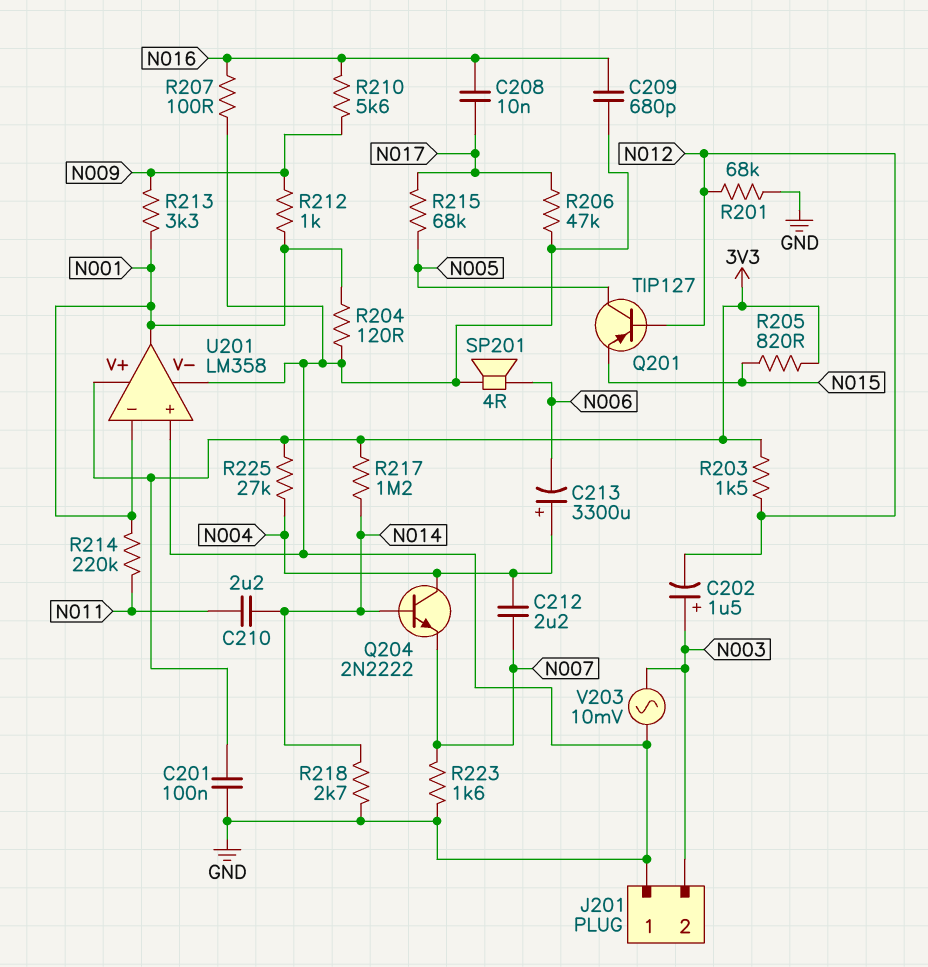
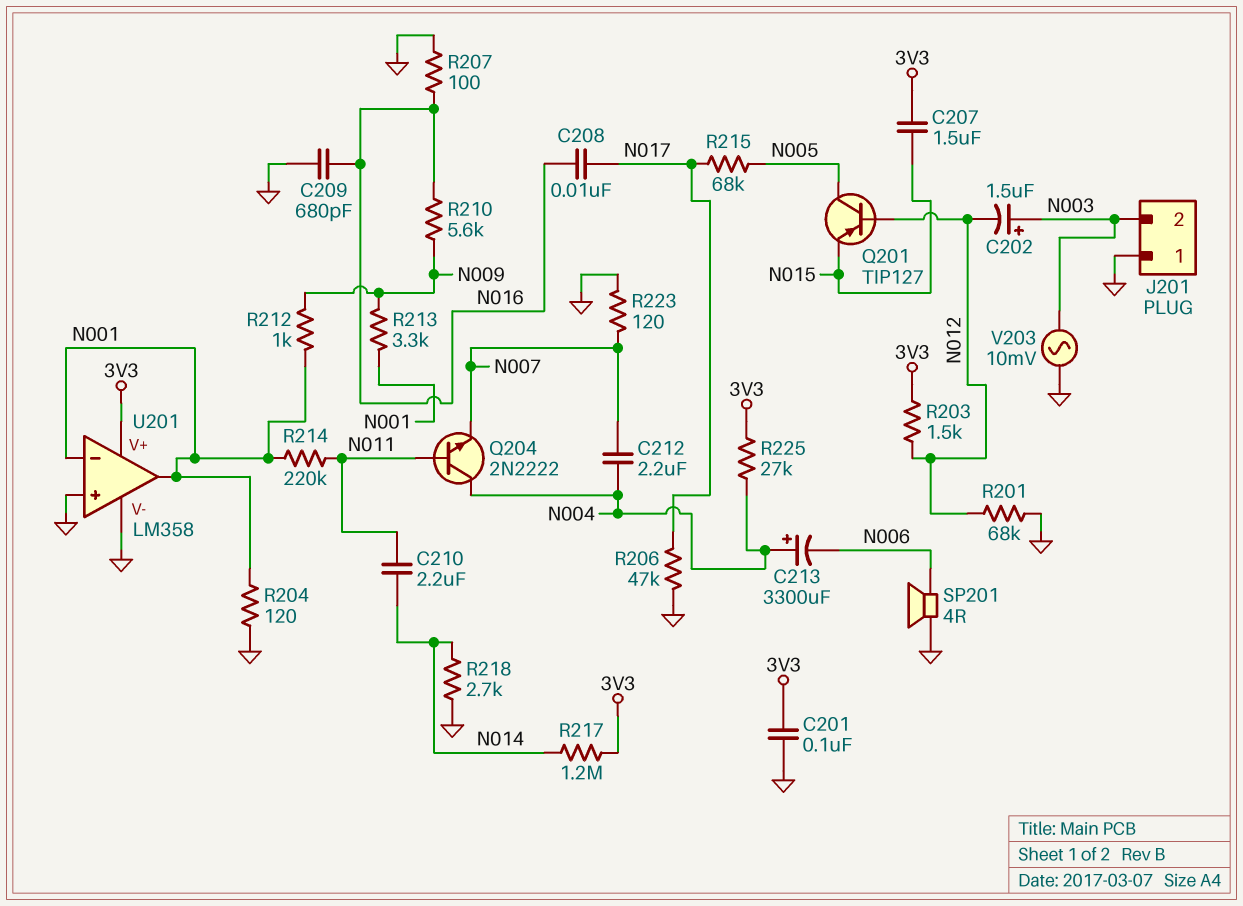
C207: none -> 1.5uF (3V3, N015)
Q204: NPN 2N2222 (B N014, C N004, E N007) -> NPN 2N2222 (B N011, C N004, E N007)
R205: 820 (3V3, N015) -> none
R223: 1.6k (GND, N007) -> 120 (GND, N007)

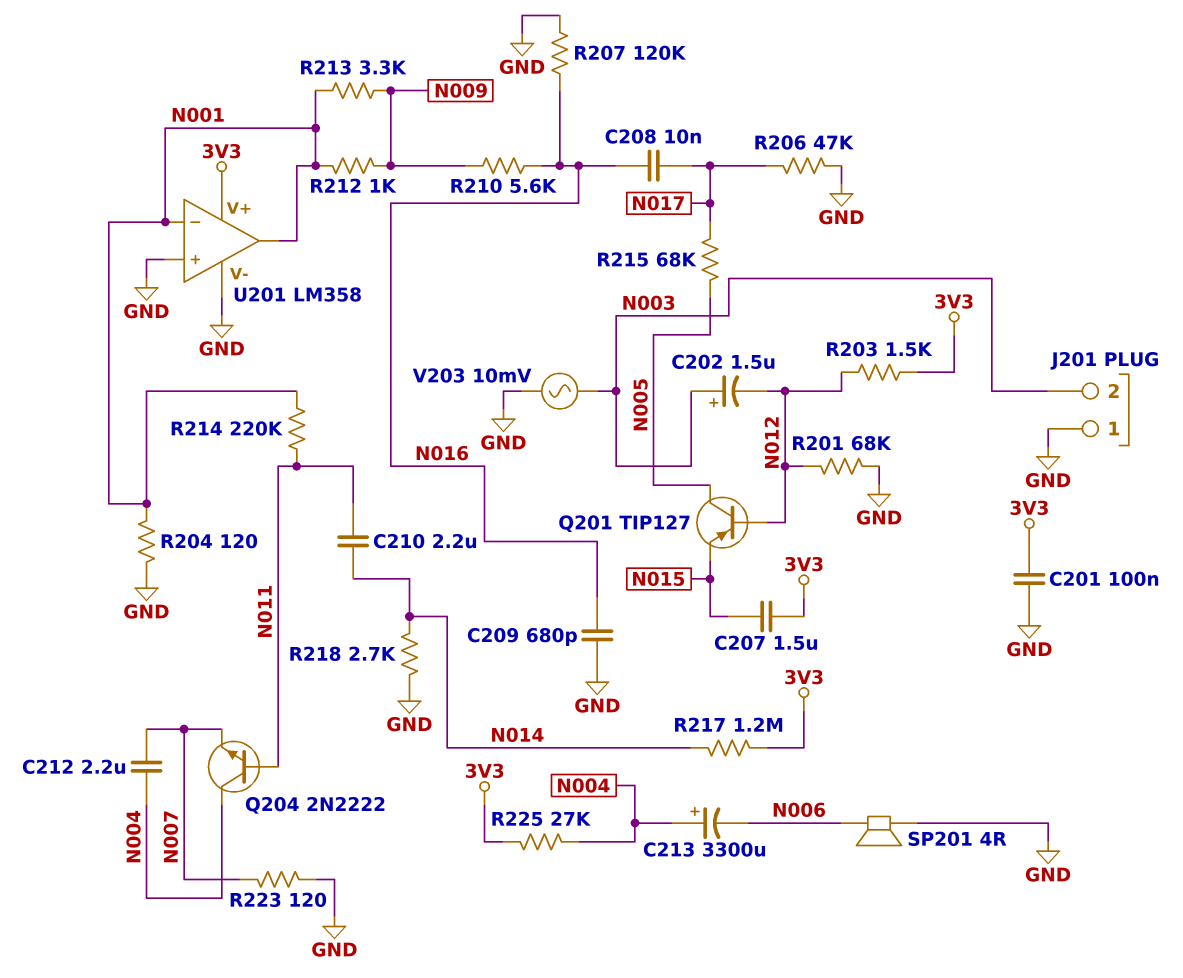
R207: 100 (GND, N016) -> 120k (GND, N016)

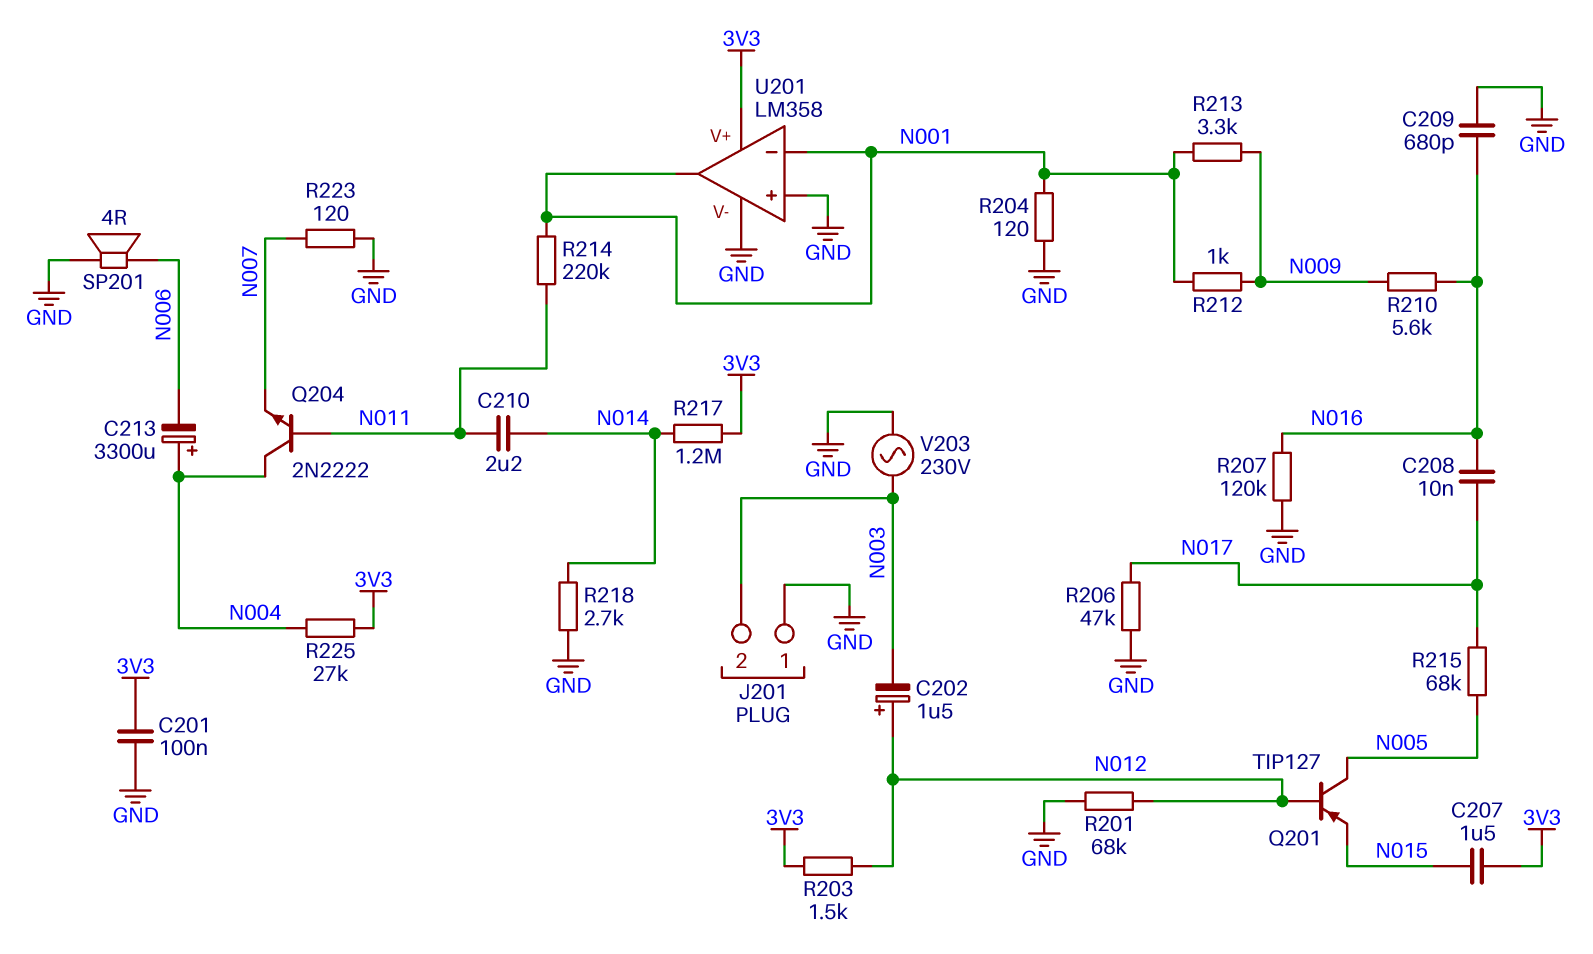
C202: 1.5uF (plus N003, minus N012) -> 1.5uF (plus N012, minus N003)
C212: 2.2uF (N004, N007) -> none
V203: AC 10mV (GND, N003) -> AC 230V (GND, N003)

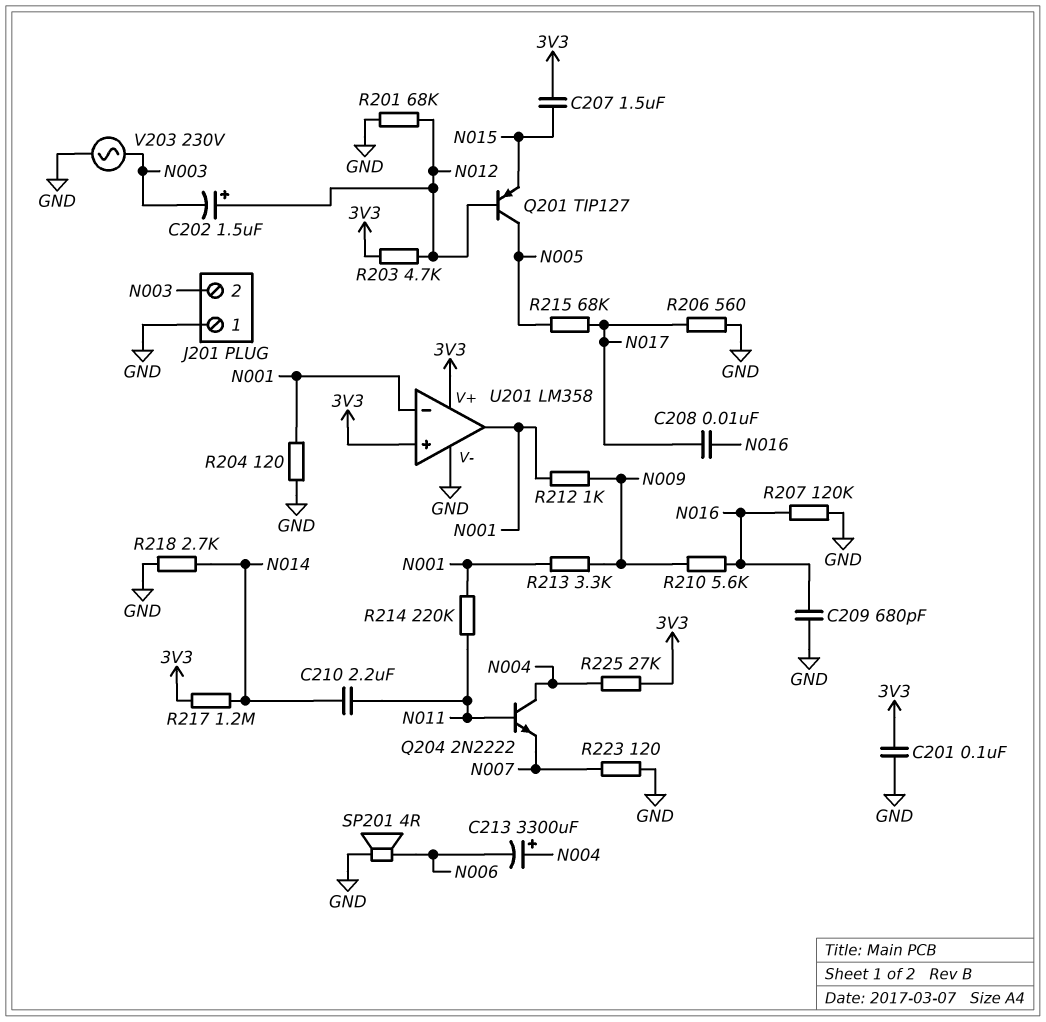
R203: 1.5k (3V3, N012) -> 4.7k (3V3, N012)
R206: 47k (GND, N017) -> 560 (GND, N017)
U201 pin in+: GND -> 3V3

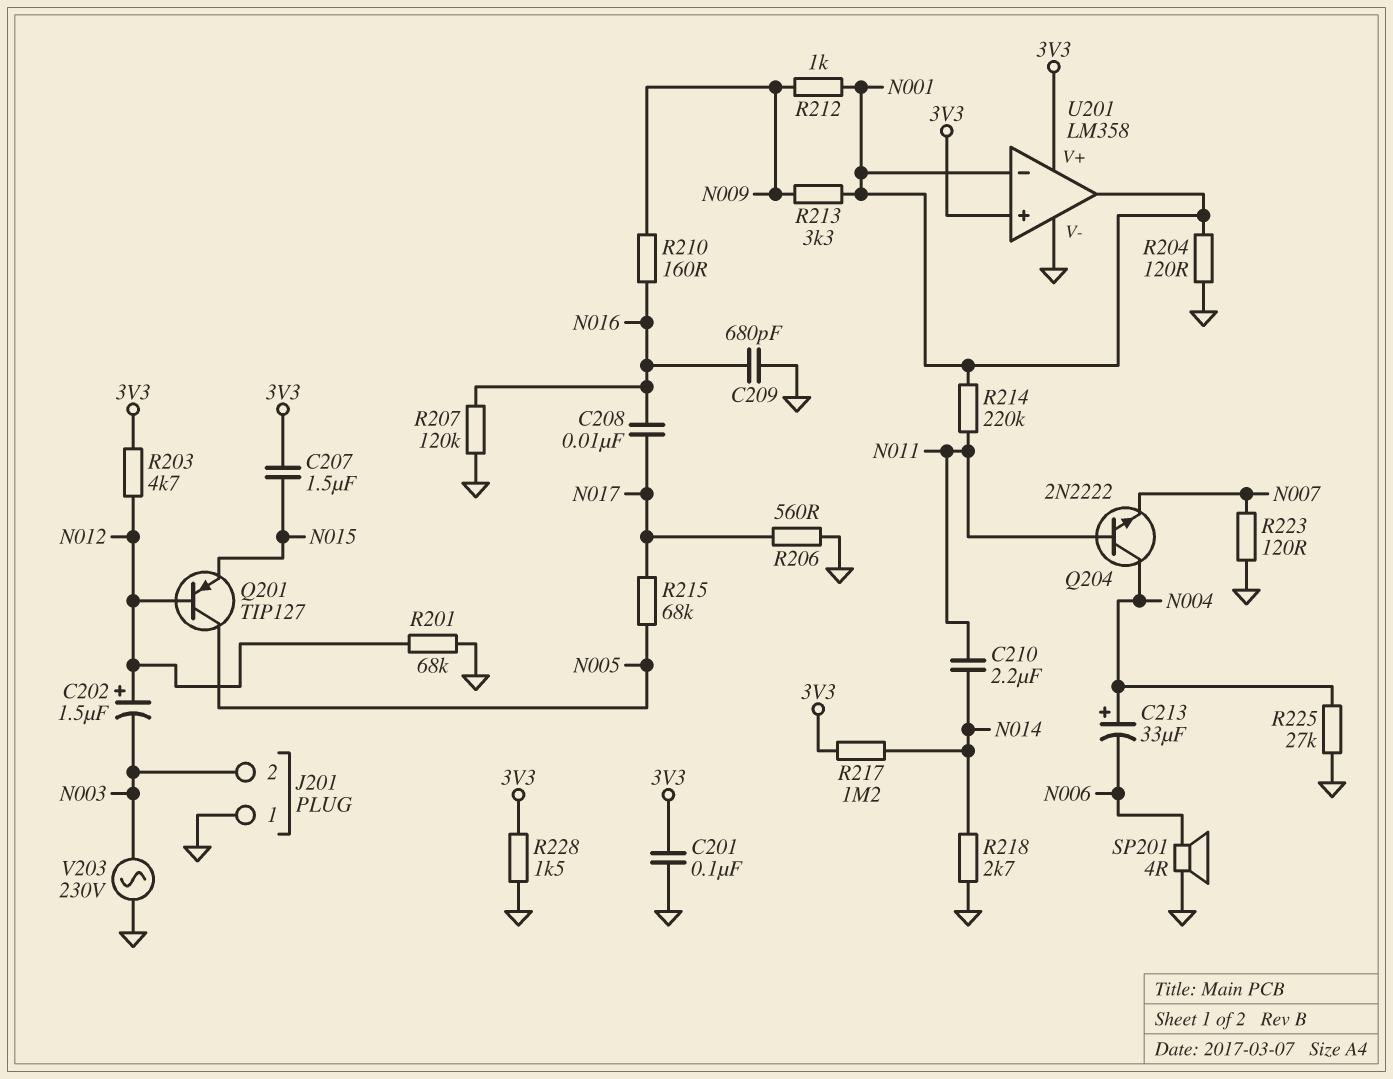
C213: 3300uF (plus N004, minus N006) -> 33uF (plus N004, minus N006)
R210: 5.6k (N009, N016) -> 160 (N009, N016)
R225: 27k (3V3, N004) -> 27k (GND, N004)
R228: none -> 1.5k (3V3, GND)

